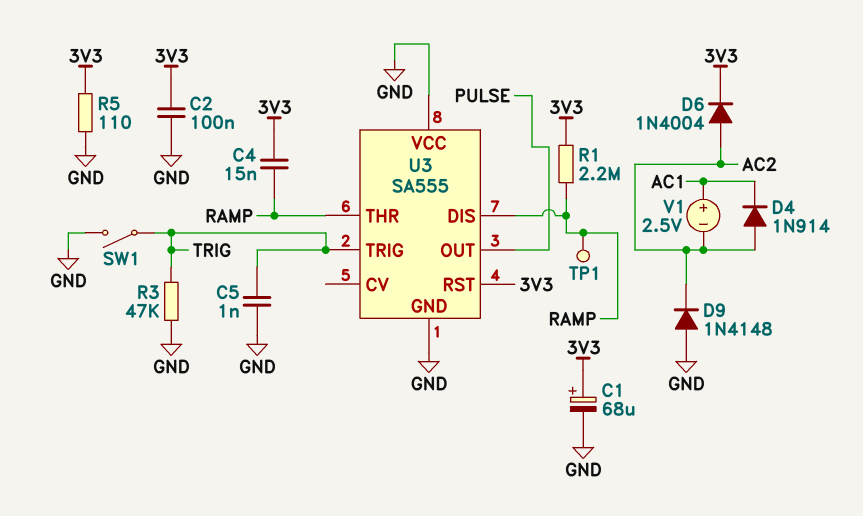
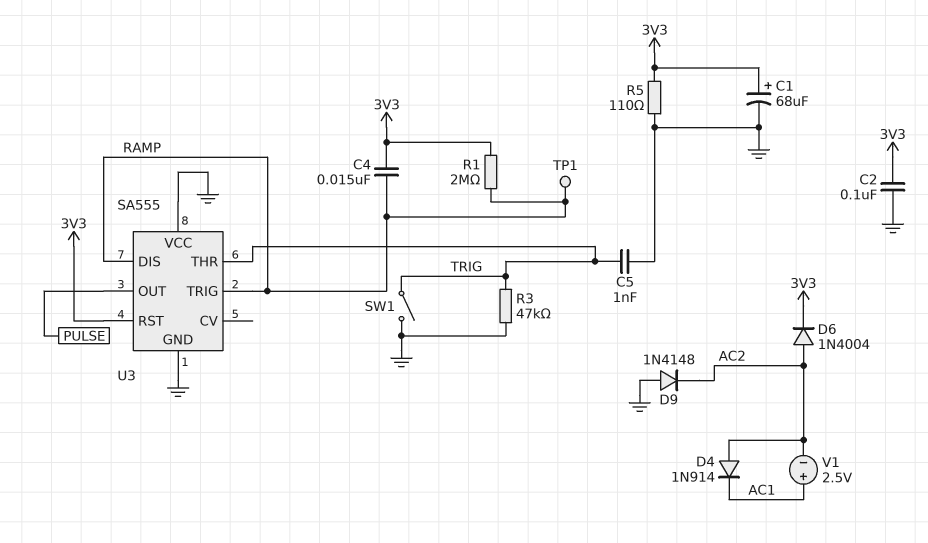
R1: 2.2M (3V3, RAMP) -> 2M (3V3, RAMP)
U3 pin THR: RAMP -> TRIG
U3 pin TRIG: TRIG -> RAMP

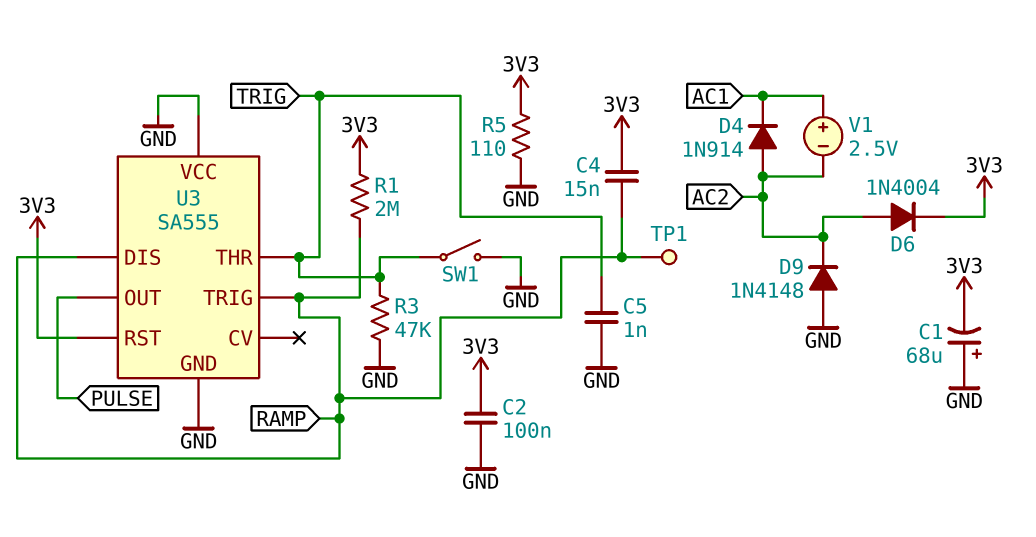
C1: 68uF (plus 3V3, minus GND) -> 68uF (plus GND, minus 3V3)

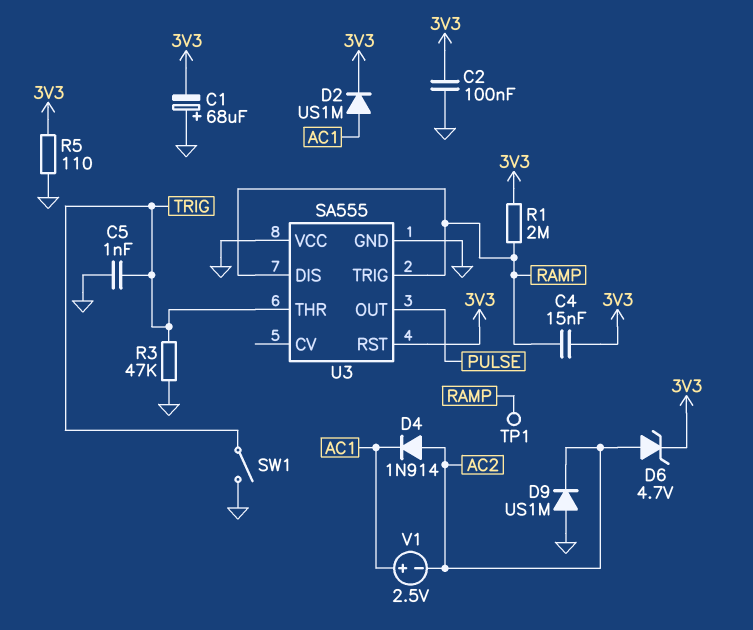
D2: none -> diode US1M (A AC1, K 3V3)
D6: diode 1N4004 (A AC2, K 3V3) -> zener 4.7V (A AC2, K 3V3)
D9: diode 1N4148 (A GND, K AC2) -> diode US1M (A GND, K AC2)

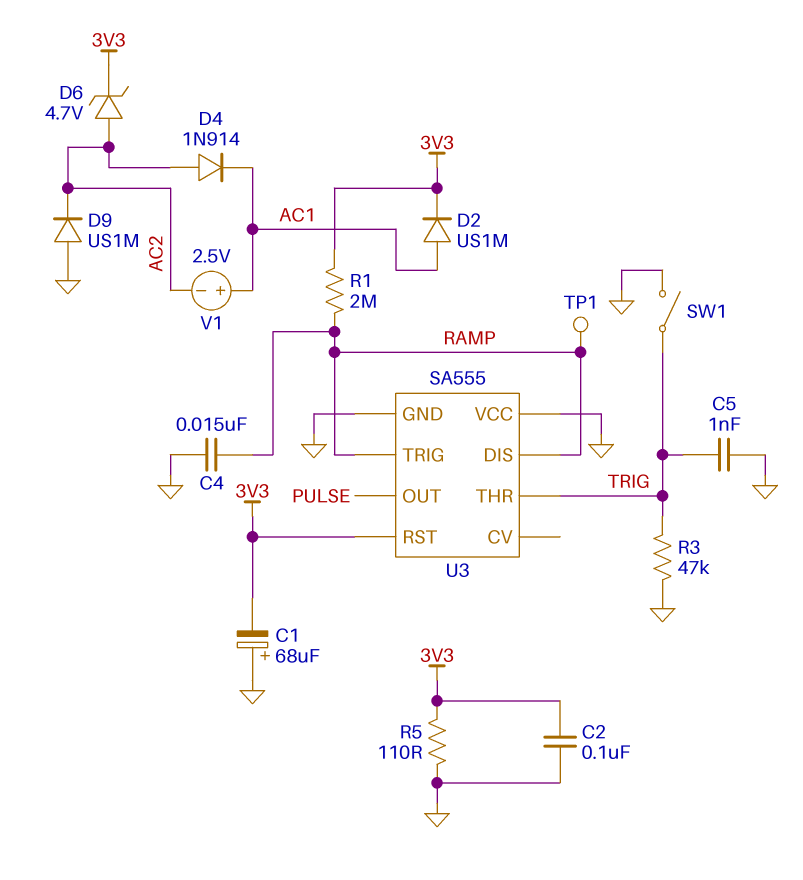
C4: 15nF (3V3, RAMP) -> 15nF (GND, RAMP)

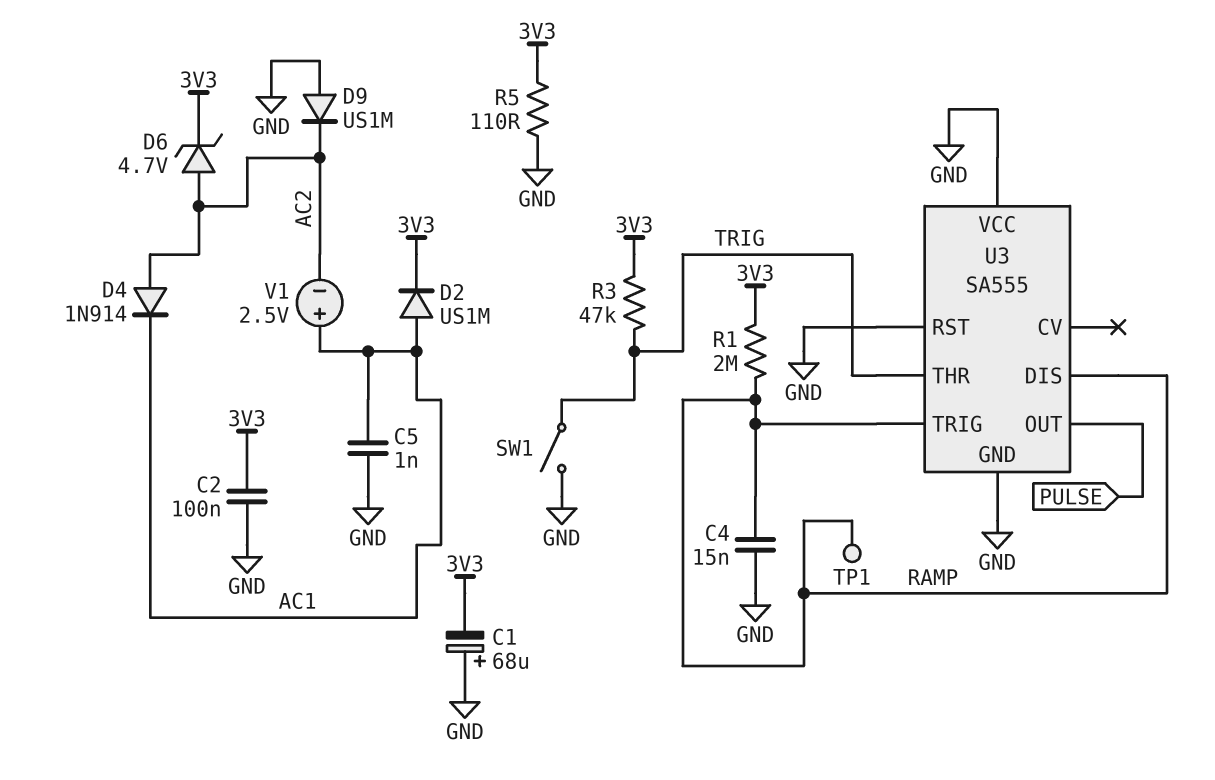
C5: 1nF (GND, TRIG) -> 1nF (AC1, GND)
R3: 47k (GND, TRIG) -> 47k (3V3, TRIG)
U3 pin RST: 3V3 -> GND

